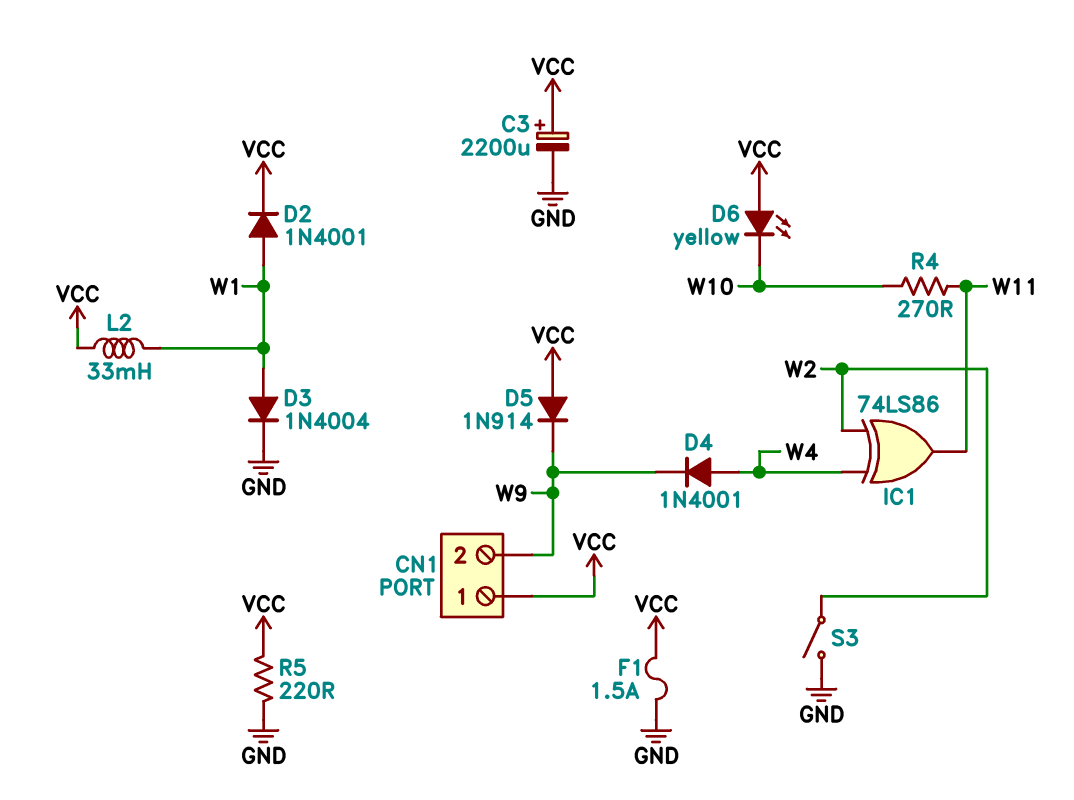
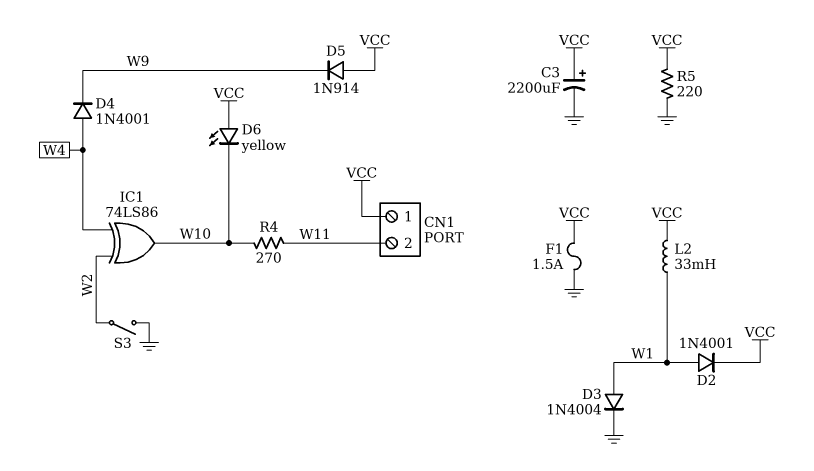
CN1 pin 2: W9 -> W11
IC1: XOR 74LS86 (in W2, in W4, out W11) -> XOR 74LS86 (in W2, in W4, out W10)

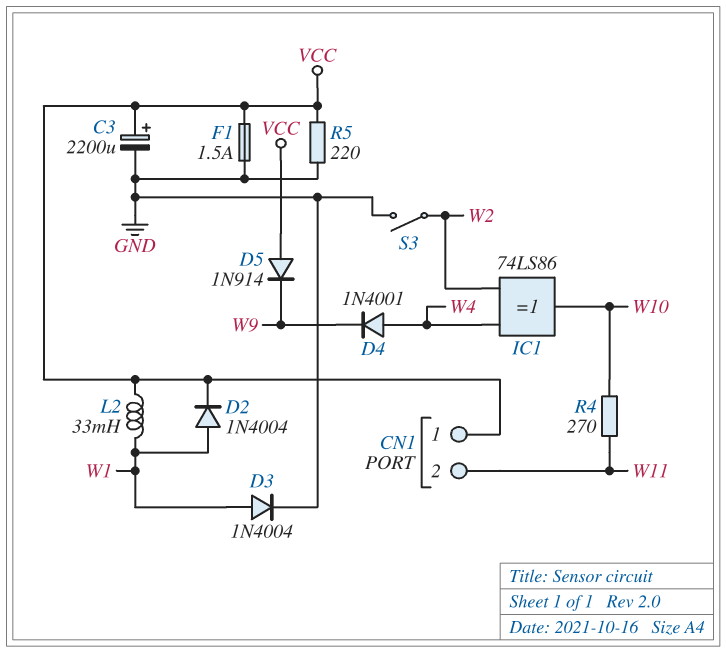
D2: diode 1N4001 (A W1, K VCC) -> diode 1N4004 (A W1, K VCC)
D6: LED yellow (A VCC, K W10) -> none

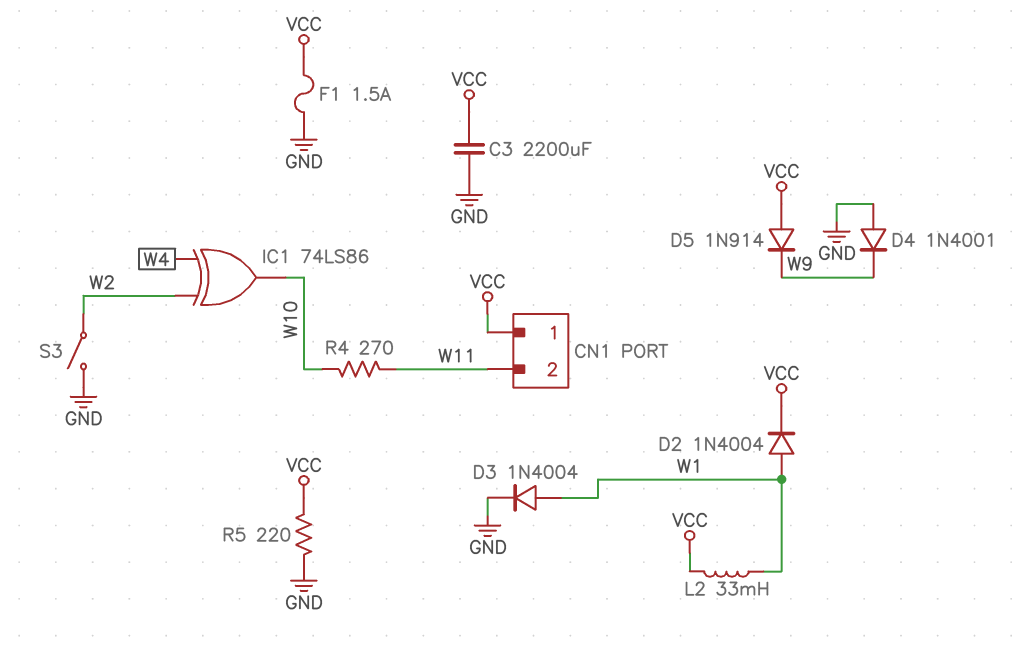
C3: 2200uF (plus VCC, minus GND) -> 2200uF (GND, VCC)
D4: diode 1N4001 (A W4, K W9) -> diode 1N4001 (A GND, K W9)

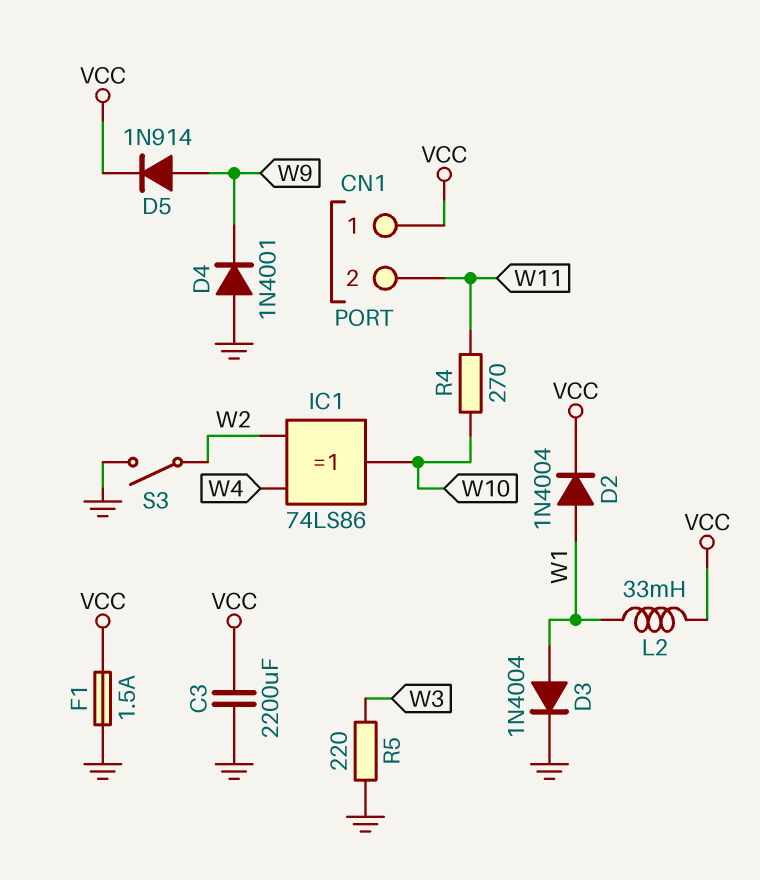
D5: diode 1N914 (A VCC, K W9) -> diode 1N914 (A W9, K VCC)
R5: 220 (GND, VCC) -> 220 (GND, W3)

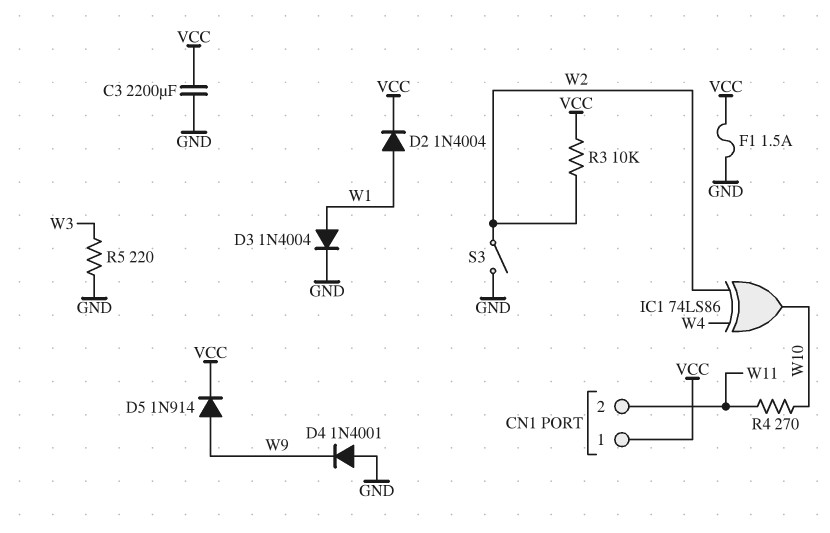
L2: 33mH (VCC, W1) -> none
R3: none -> 10k (VCC, W2)

